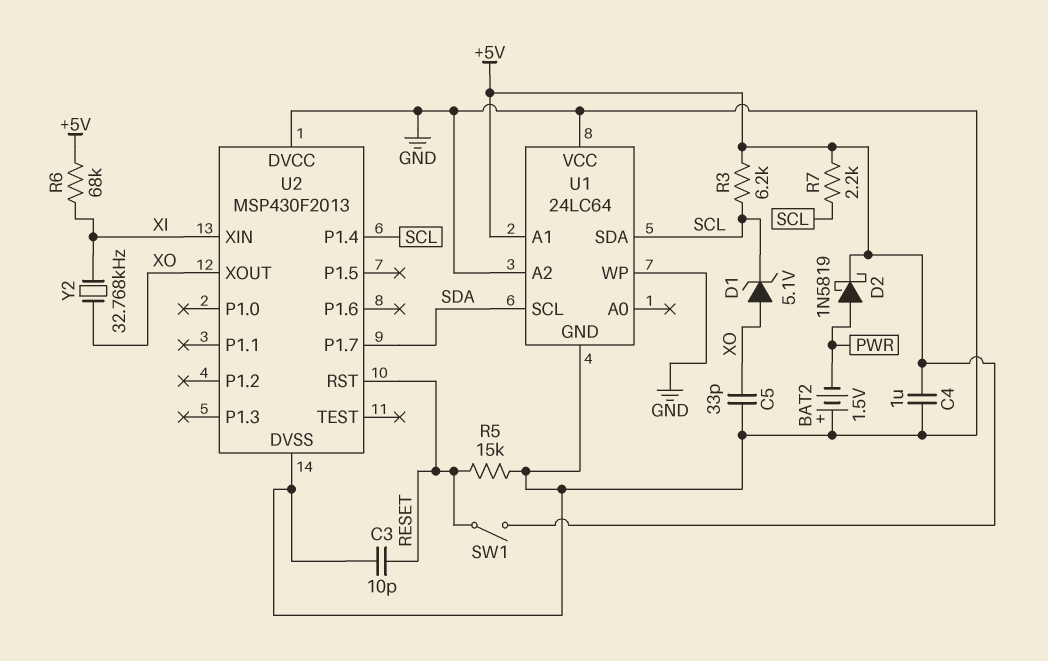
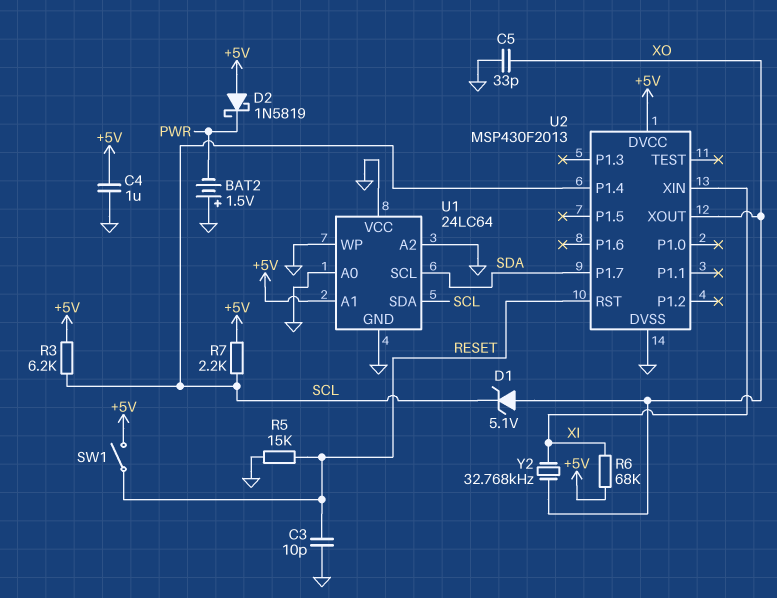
D2: schottky 1N5819 (A PWR, K +5V) -> schottky 1N5819 (A +5V, K PWR)
U1 pin A0: none -> GND
U2 pin DVCC: GND -> +5V

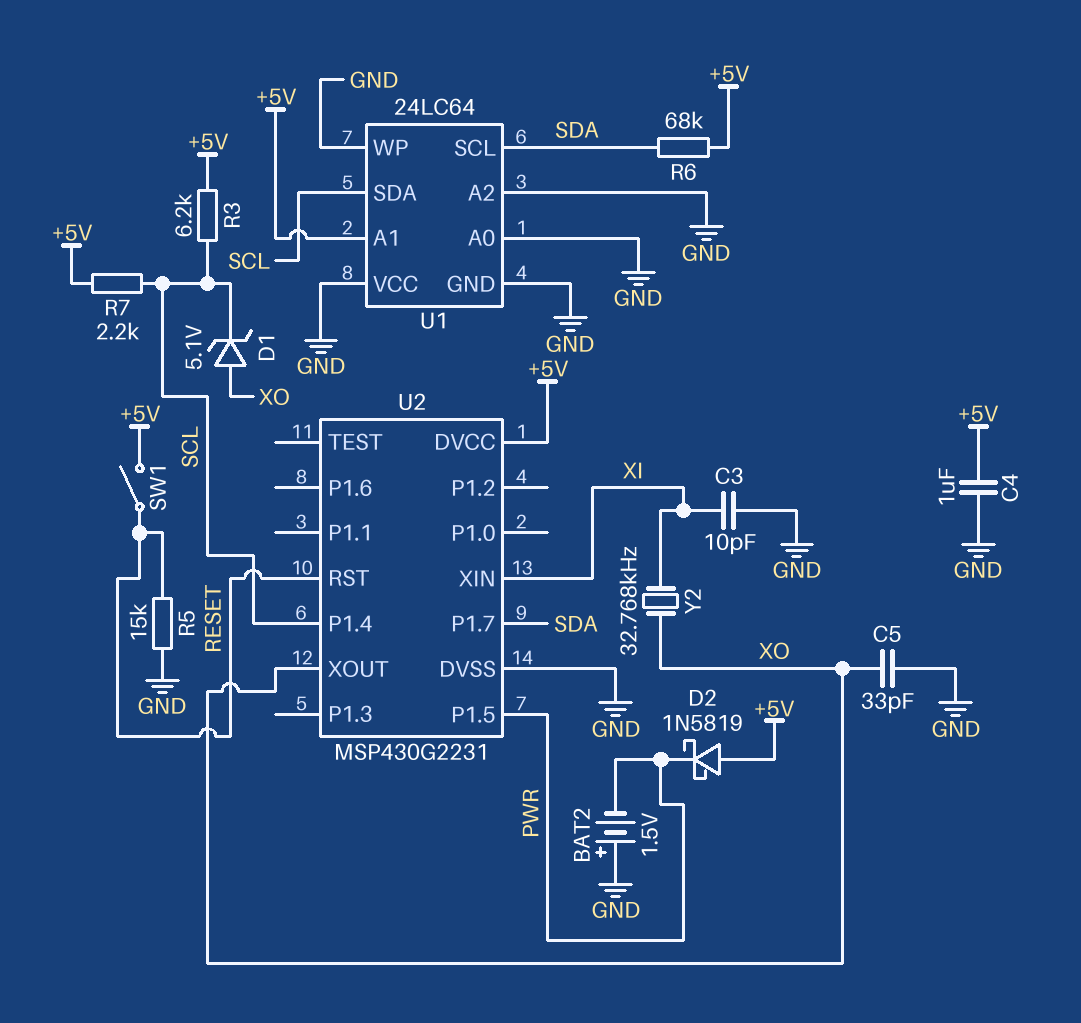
C3: 10pF (GND, RESET) -> 10pF (GND, XI)
R6: 68k (+5V, XI) -> 68k (+5V, SDA)
U2: MSP430F2013 -> MSP430G2231
U2 pin P1.5: none -> PWR

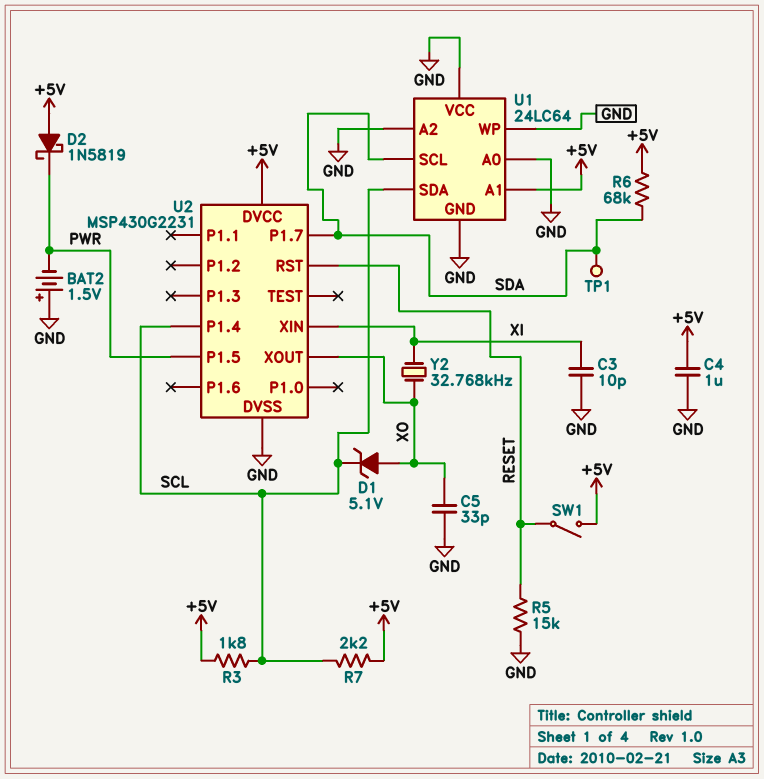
R3: 6.2k (+5V, SCL) -> 1.8k (+5V, SCL)
TP1: none -> test point (SDA)

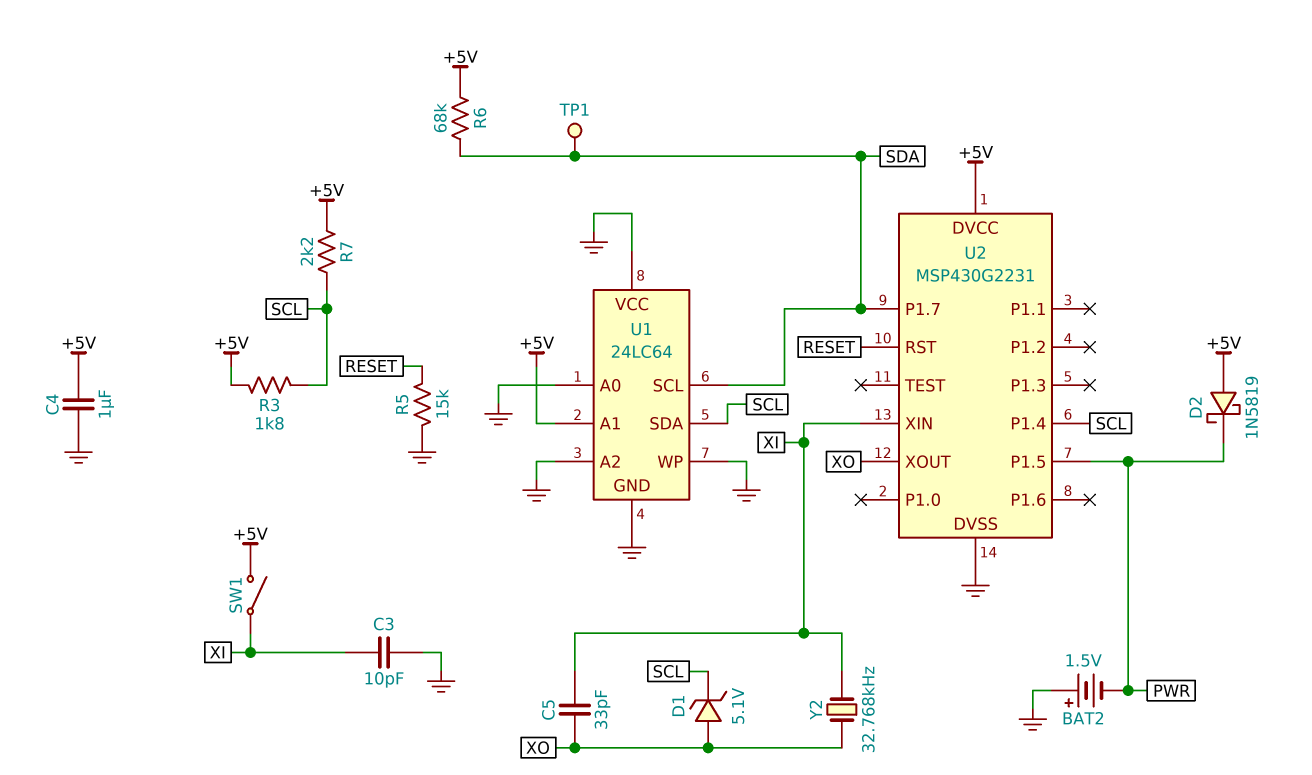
C5: 33pF (GND, XO) -> 33pF (XI, XO)
SW1: switch (+5V, RESET) -> switch (+5V, XI)

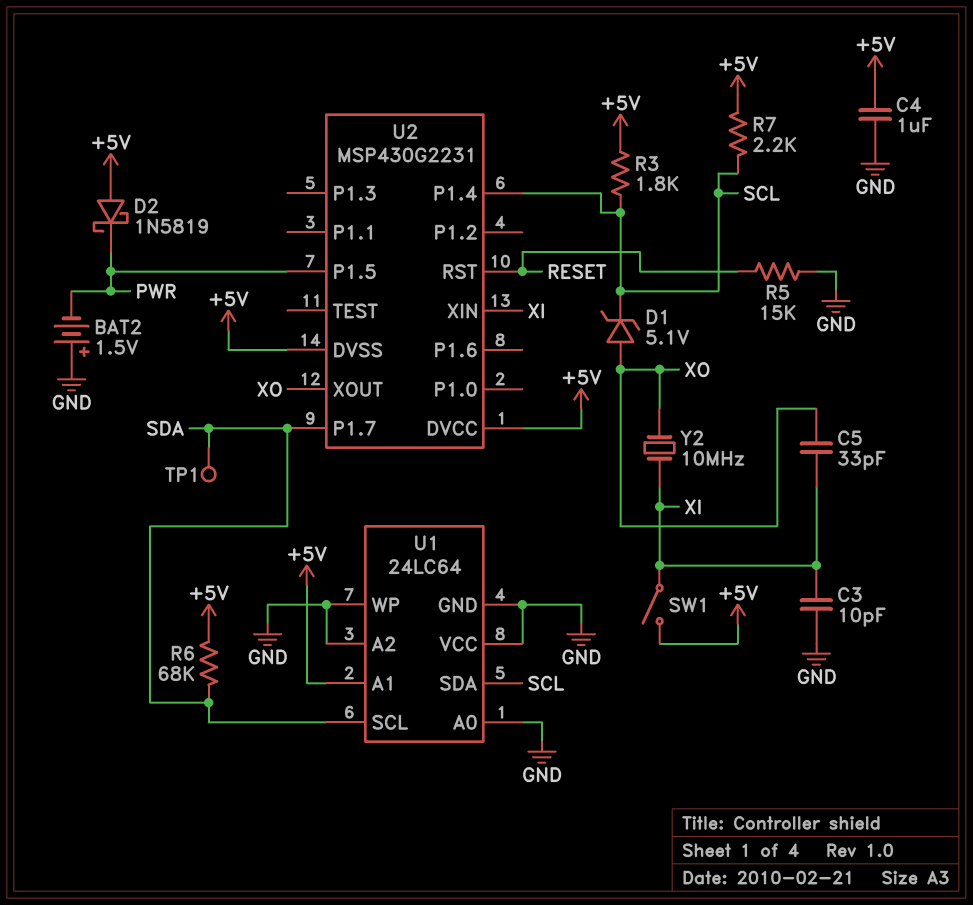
U2 pin DVSS: GND -> +5V
Y2: 32.768kHz (XI, XO) -> 10MHz (XI, XO)

